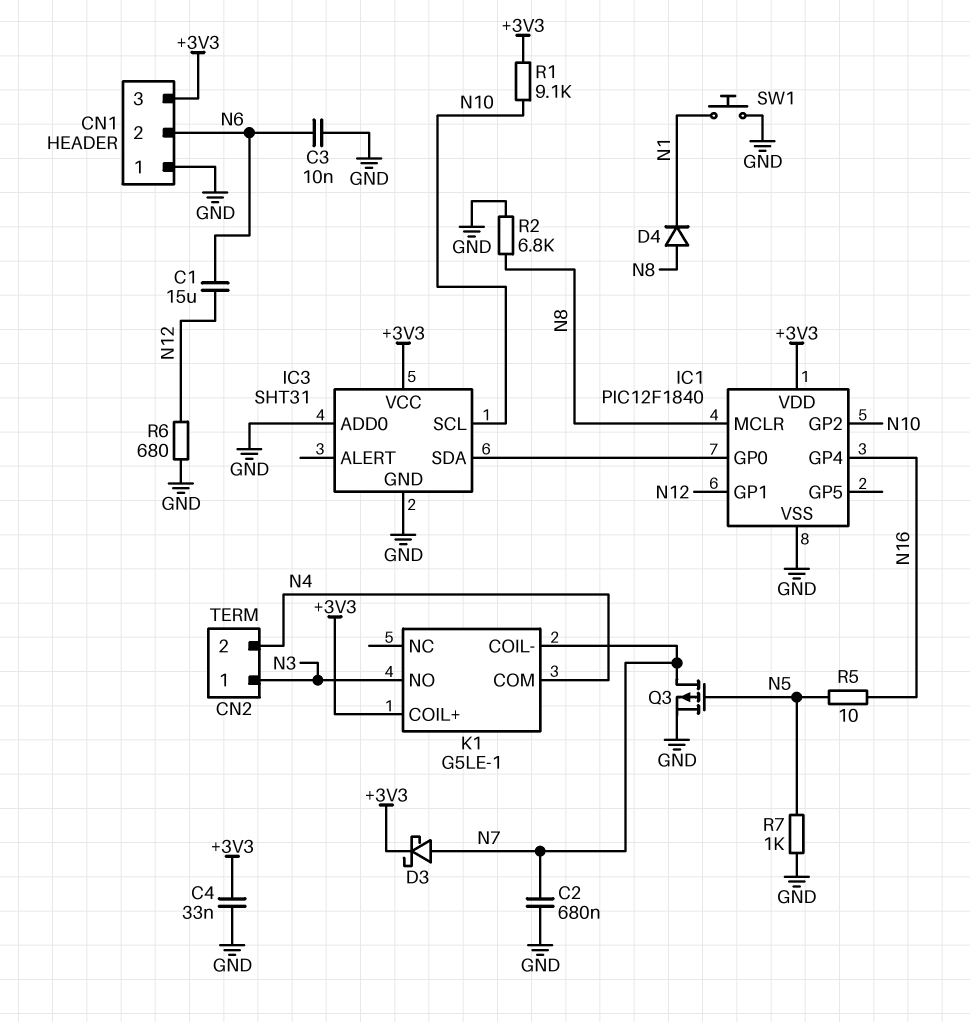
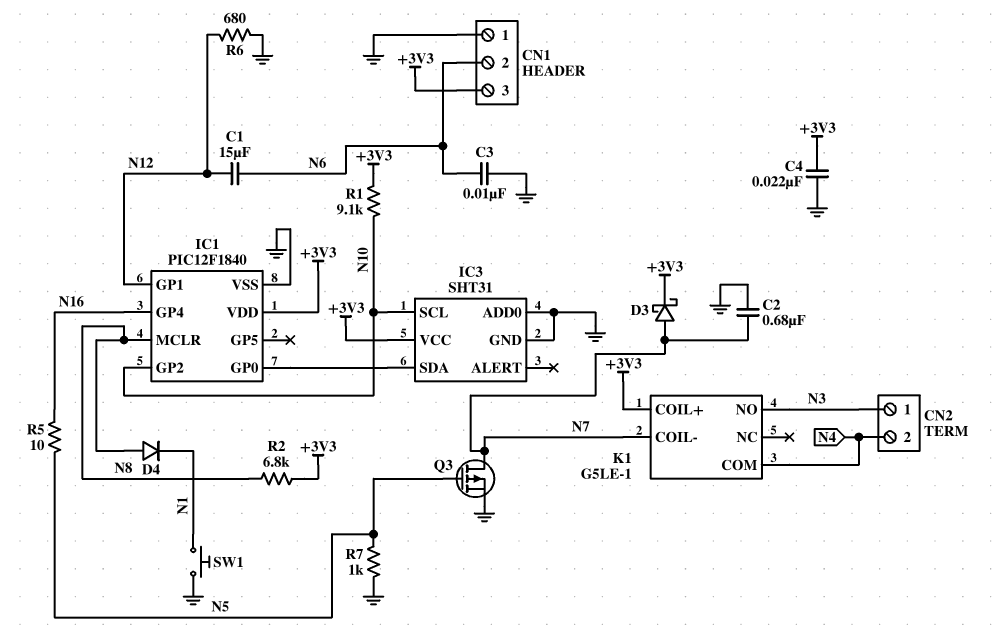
C4: 33nF (+3V3, GND) -> 22nF (+3V3, GND)
R2: 6.8k (GND, N8) -> 6.8k (+3V3, N8)

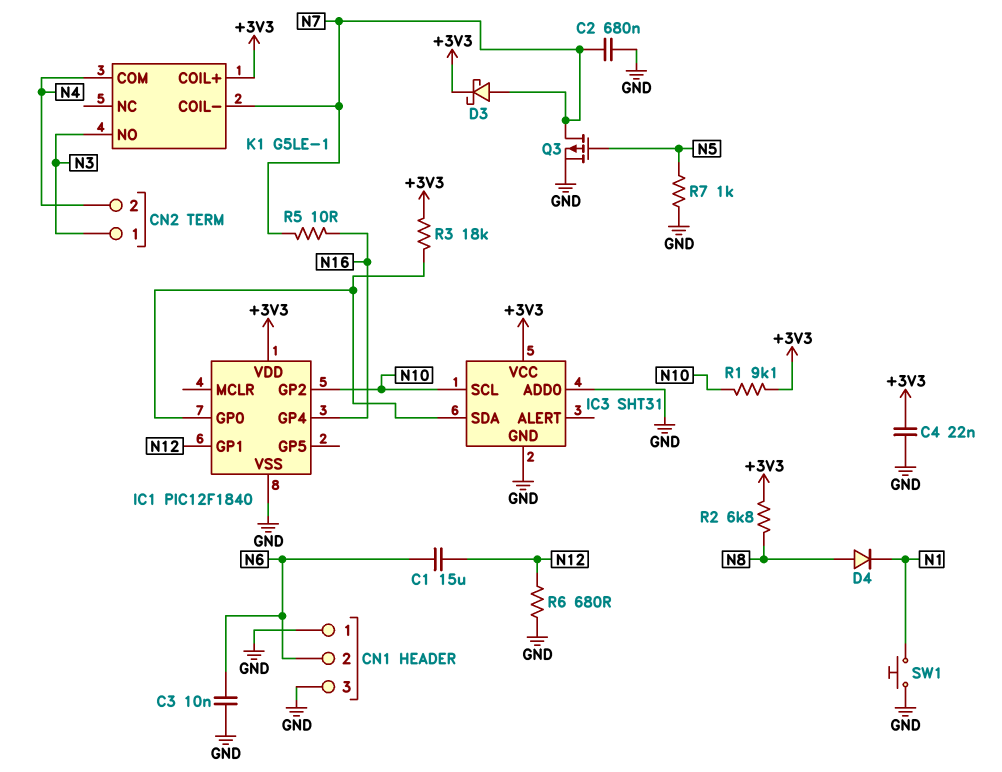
CN1 pin 3: +3V3 -> GND
IC1 pin MCLR: N8 -> none
R3: none -> 18k (+3V3, IC1/GP0)
R5: 10 (N5, N16) -> 10 (N7, N16)

